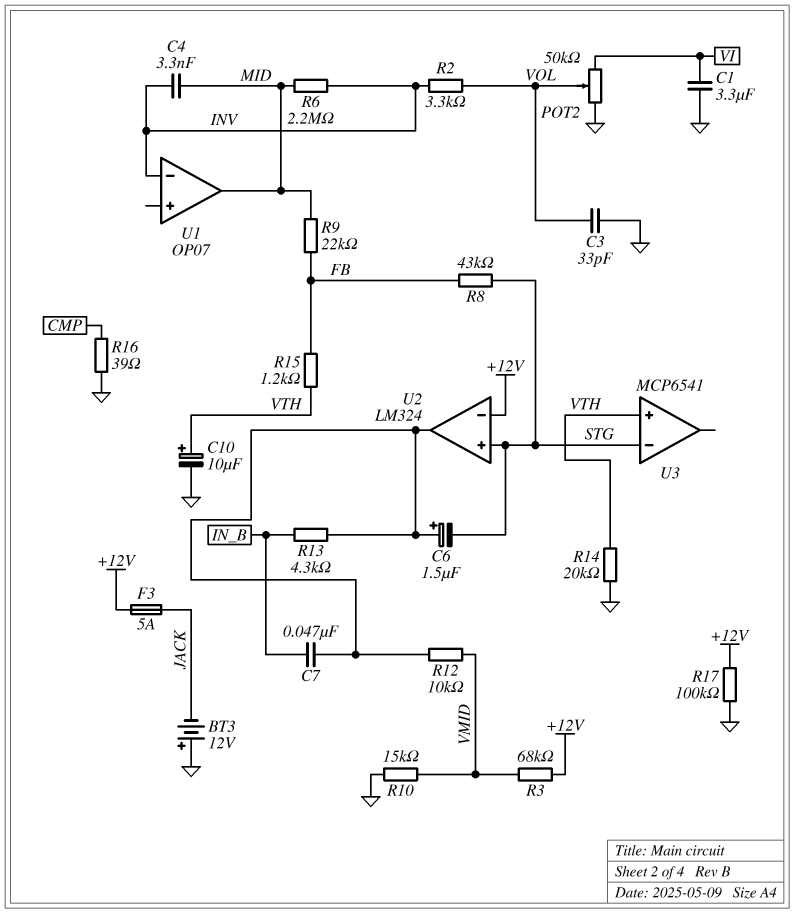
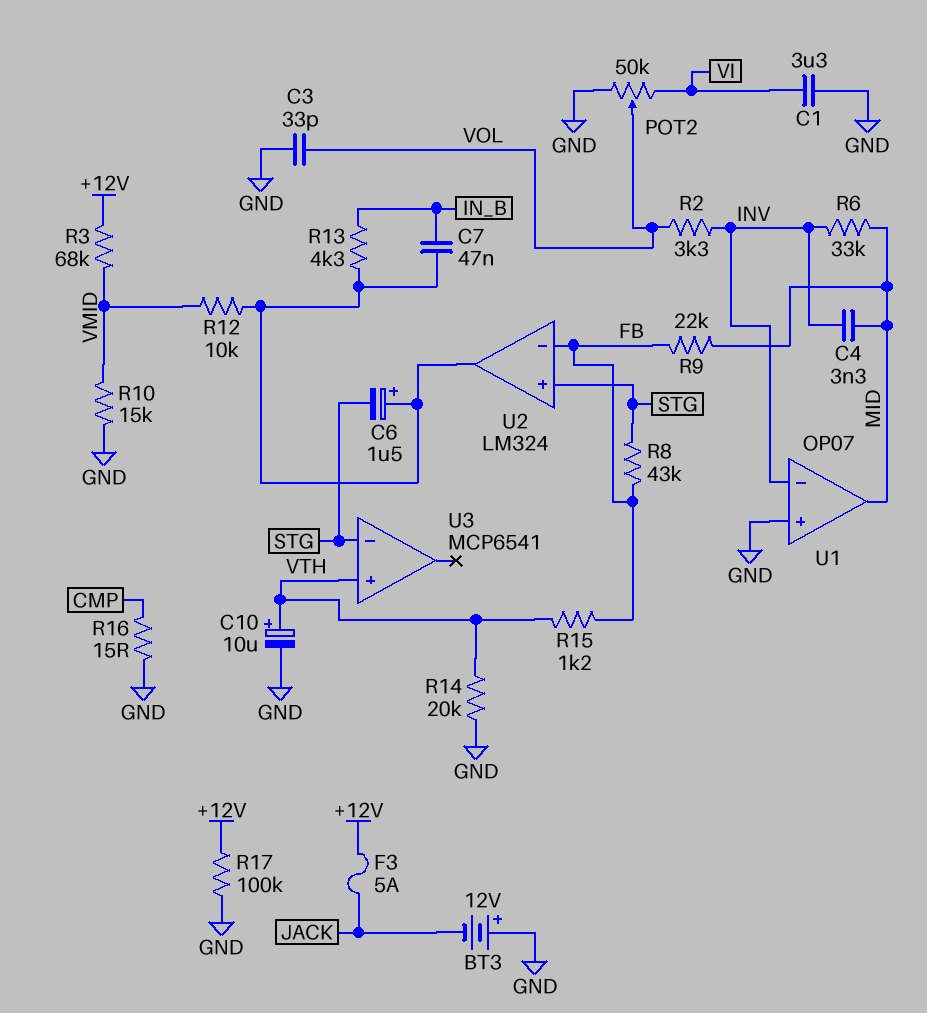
R6: 2.2M (INV, MID) -> 33k (INV, MID)
R16: 39 (CMP, GND) -> 15 (CMP, GND)
U1 pin in+: none -> GND
U2 pin in-: +12V -> FB

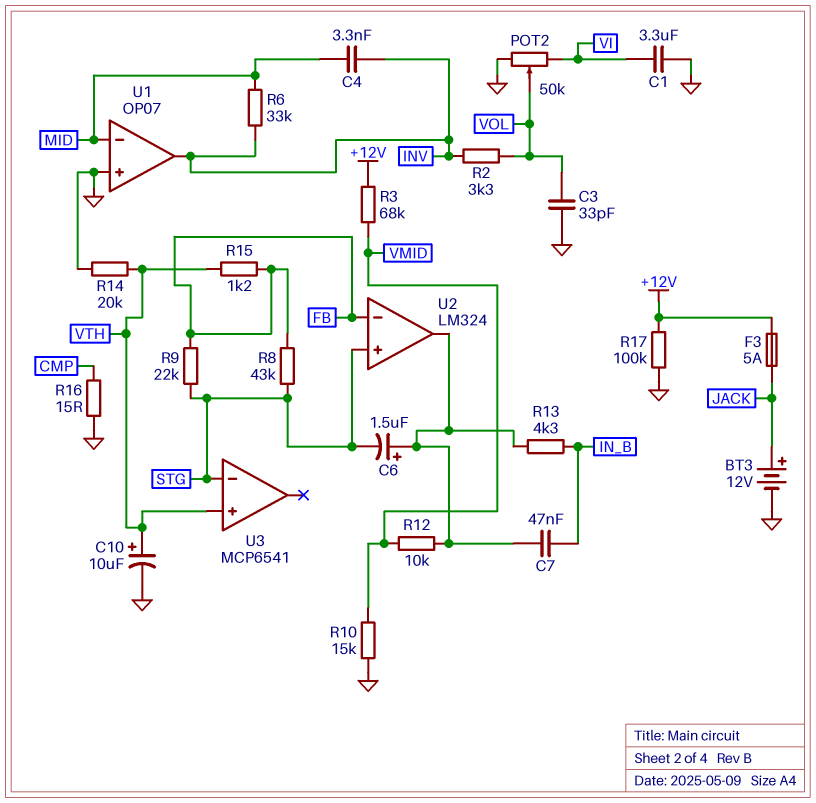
BT3: 12V (plus GND, minus JACK) -> 12V (plus JACK, minus GND)
R9: 22k (FB, MID) -> 22k (FB, STG)
U1 pin in-: INV -> MID
U1 pin out: MID -> INV

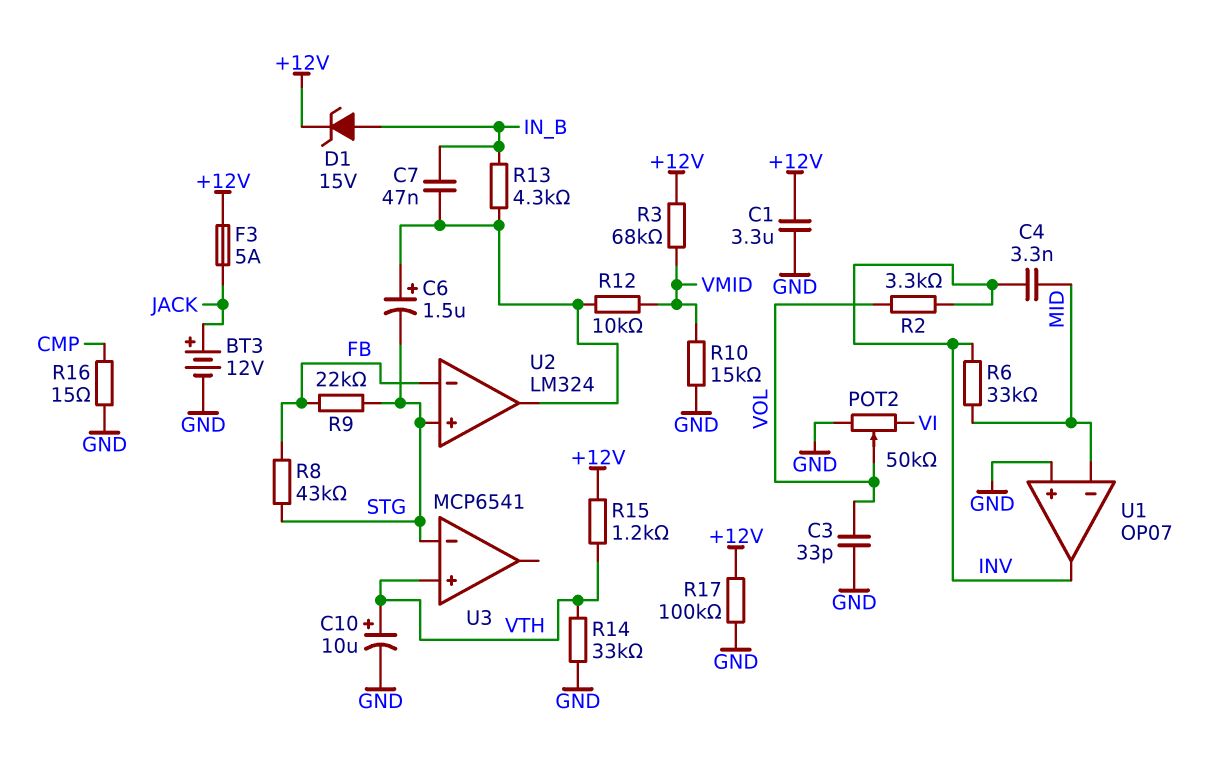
C1: 3.3uF (GND, VI) -> 3.3uF (+12V, GND)
D1: none -> zener 15V (A IN_B, K +12V)
R14: 20k (GND, VTH) -> 33k (GND, VTH)
R15: 1.2k (FB, VTH) -> 1.2k (+12V, VTH)

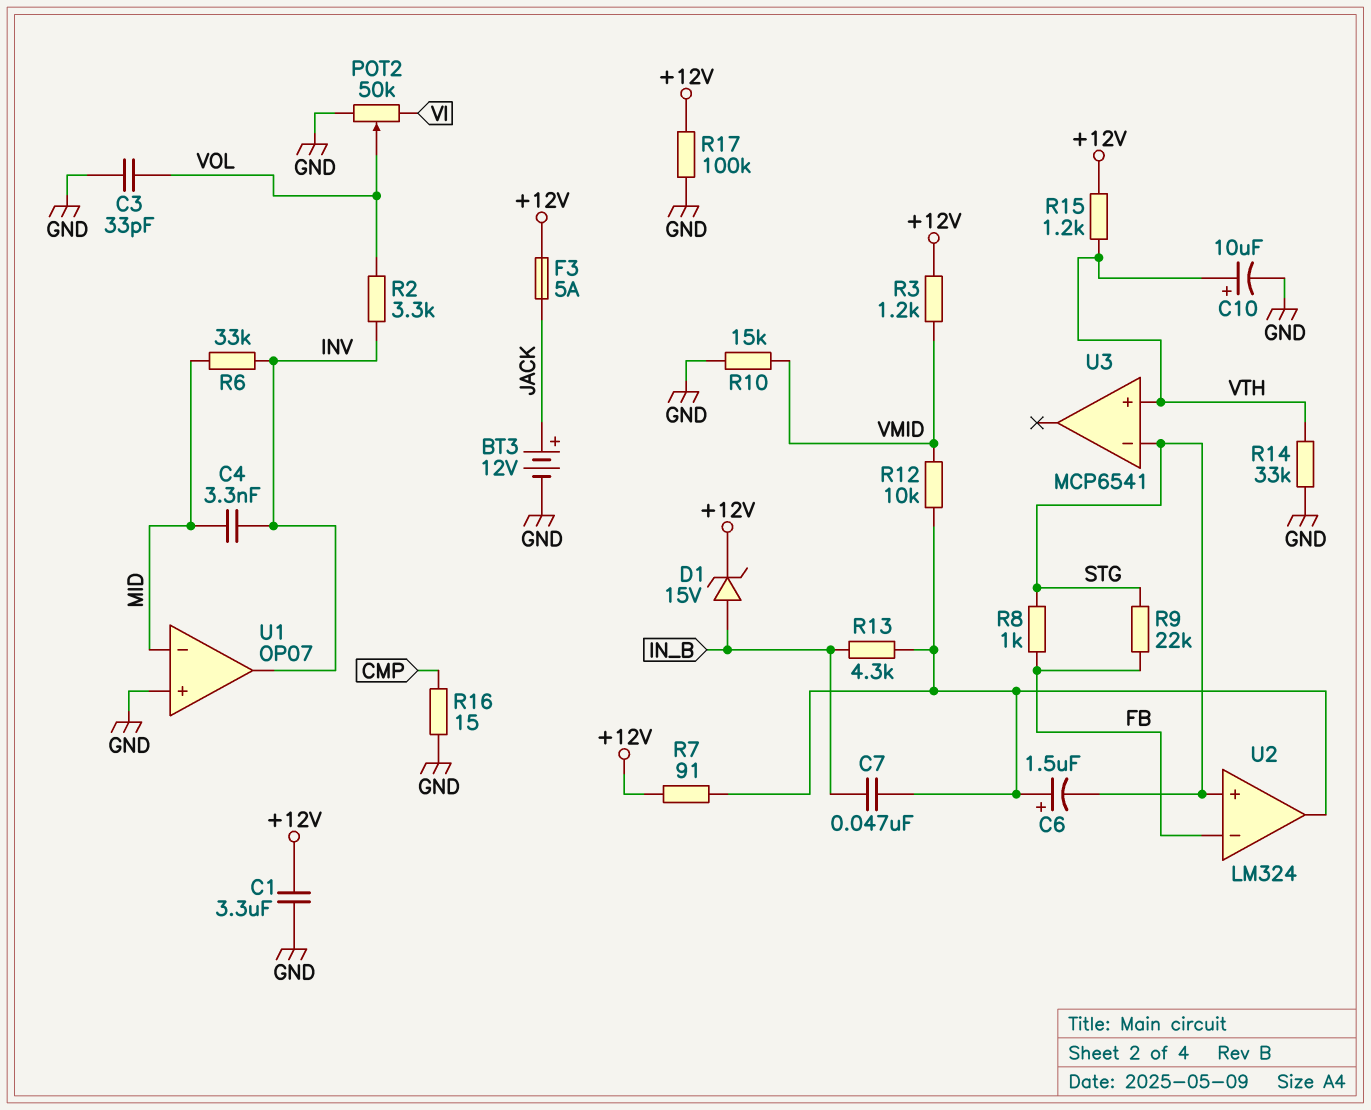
R3: 68k (+12V, VMID) -> 1.2k (+12V, VMID)
R7: none -> 91 (+12V, U2/out)
R8: 43k (FB, STG) -> 1k (FB, STG)

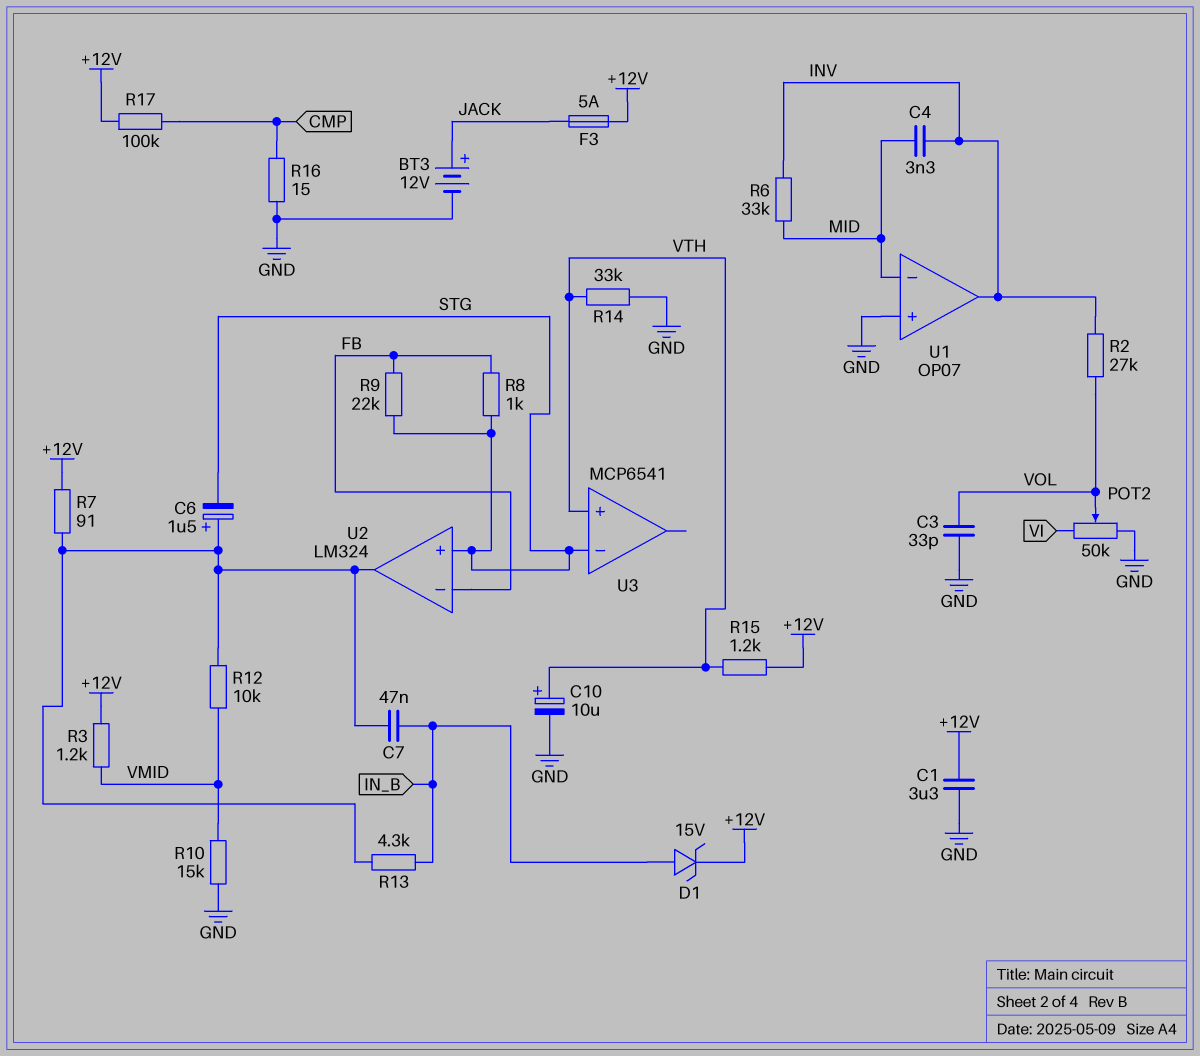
R2: 3.3k (INV, VOL) -> 27k (INV, VOL)
R17: 100k (+12V, GND) -> 100k (+12V, CMP)

